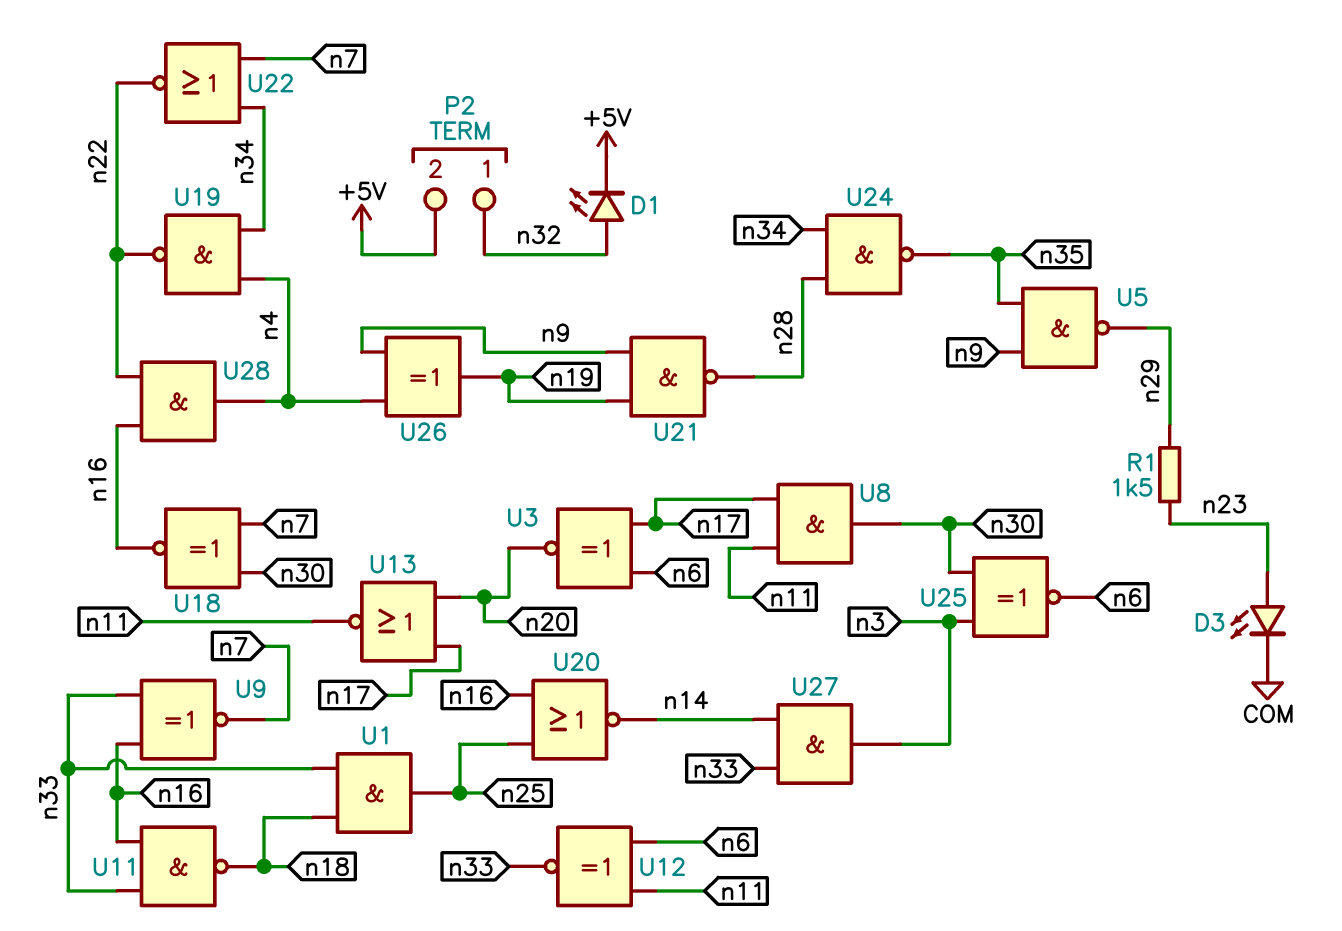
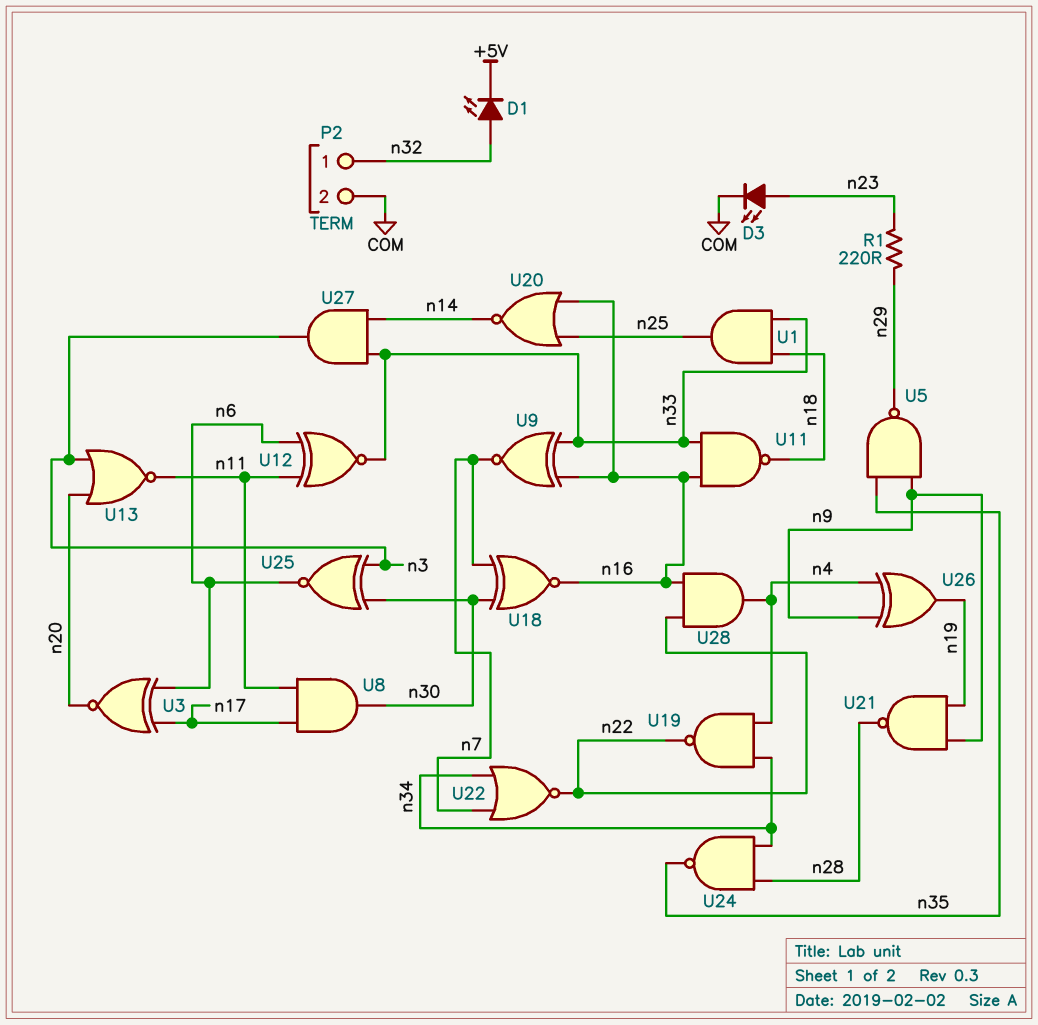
P2 pin 2: +5V -> COM
R1: 1.5k (n23, n29) -> 220 (n23, n29)
U13: NOR (in n17, in n20, out n11) -> NOR (in n3, in n20, out n11)

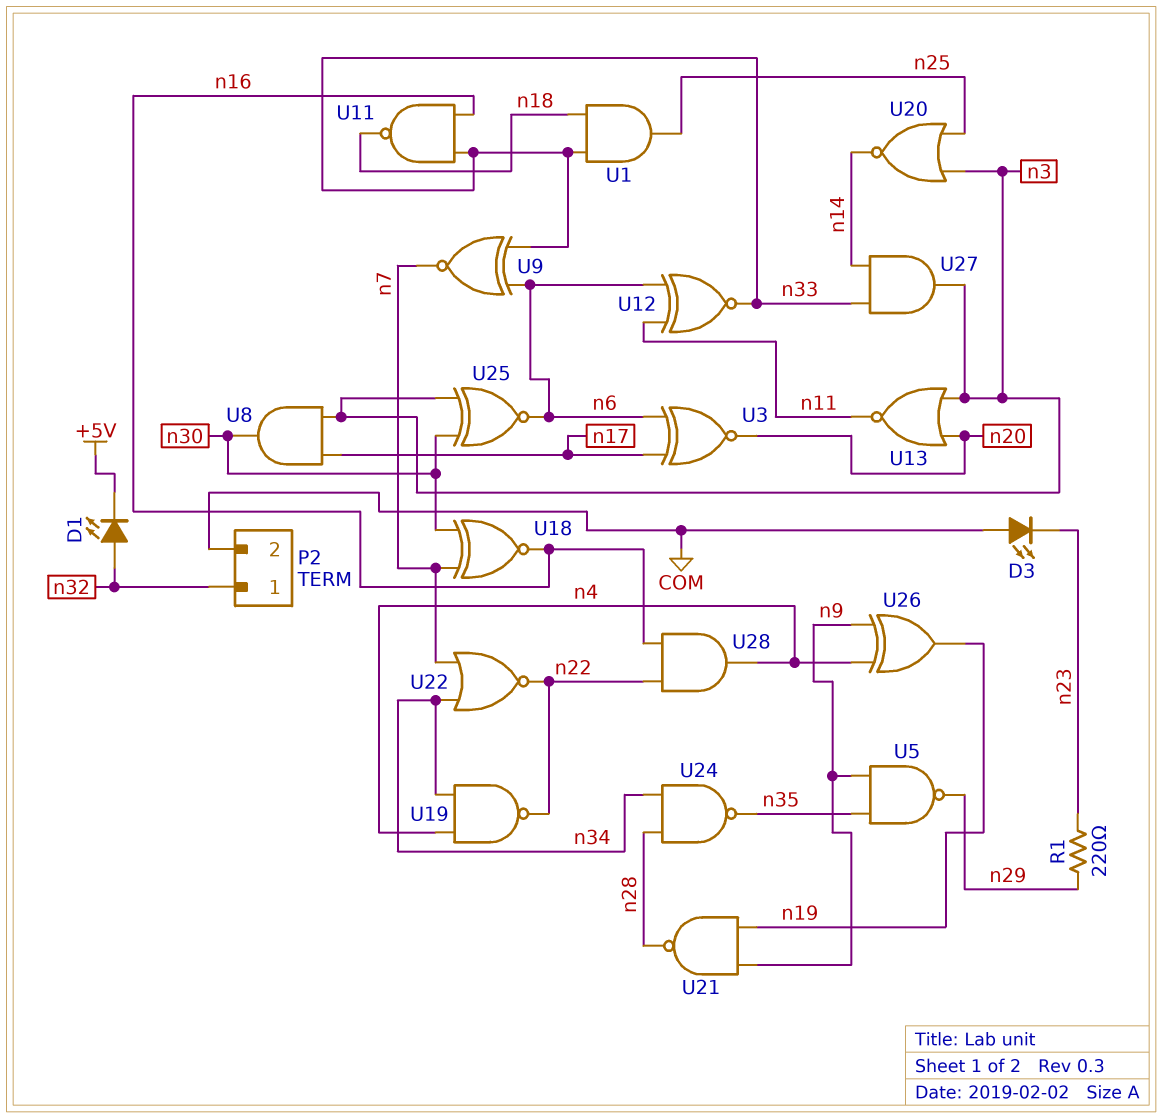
D3: LED (A n23, K COM) -> LED (A COM, K n23)
U8: AND (in n11, in n17, out n30) -> AND (in n3, in n17, out n30)
U9: XNOR (in n16, in n33, out n7) -> XNOR (in n6, in n33, out n7)
U20: NOR (in n16, in n25, out n14) -> NOR (in n3, in n25, out n14)

